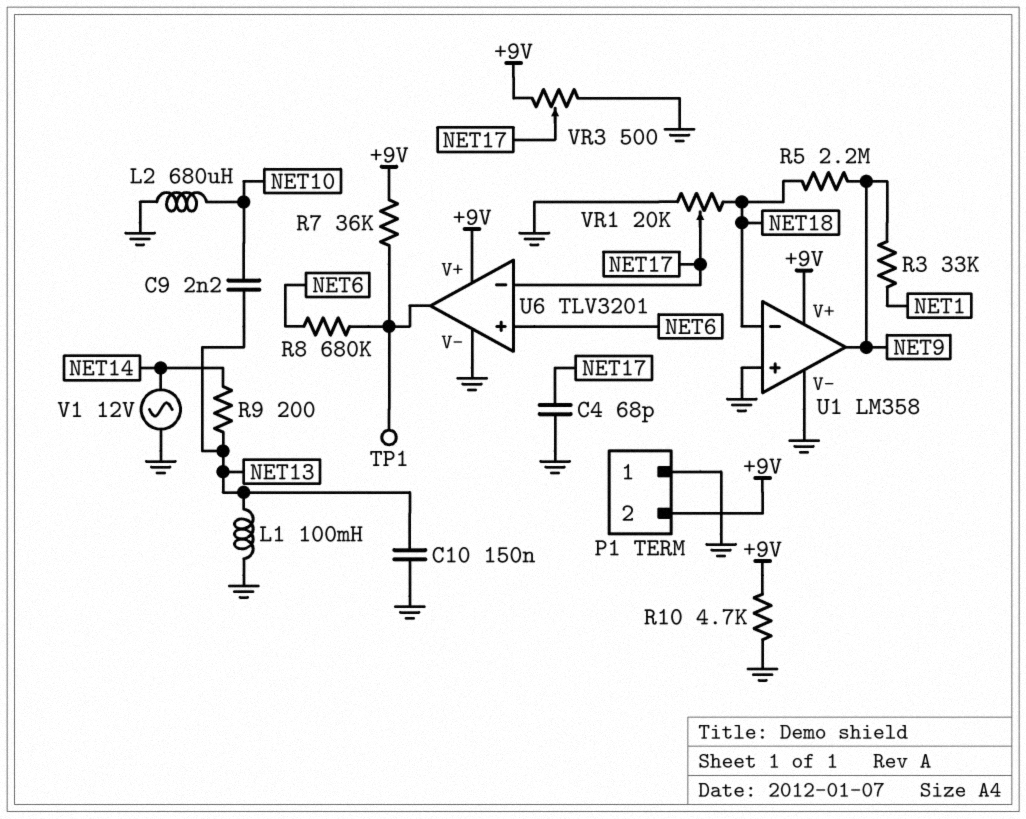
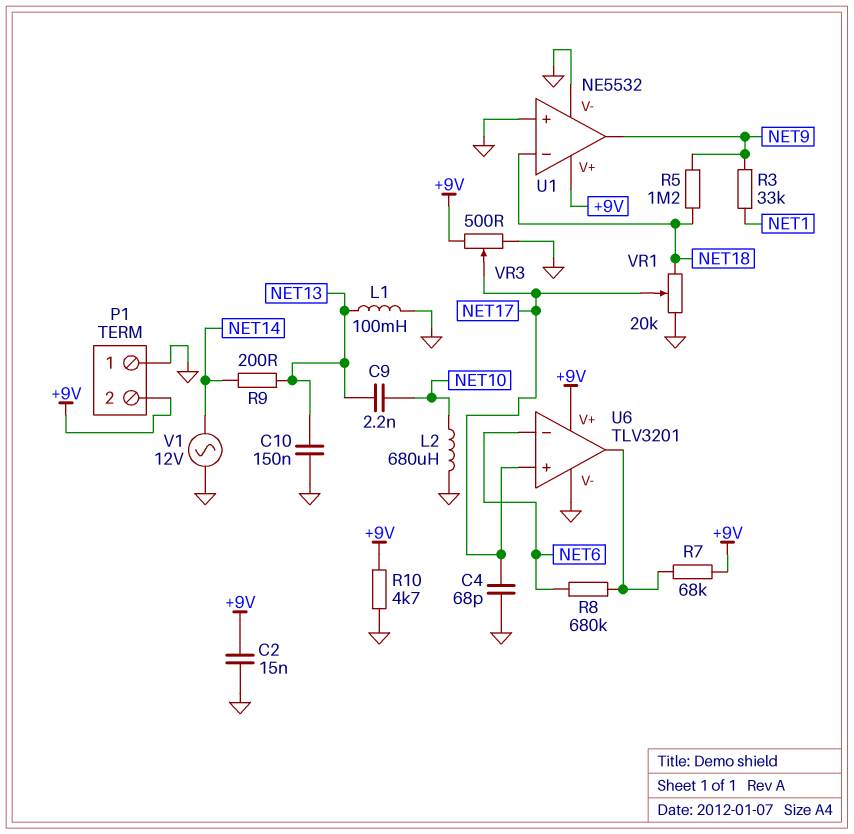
C2: none -> 15nF (+9V, GND)
R5: 2.2M (NET9, NET18) -> 1.2M (NET9, NET18)
R7: 36k (+9V, U6/out) -> 68k (+9V, U6/out)
TP1: test point (U6/out) -> none
U1: LM358 -> NE5532
U6 pin in+: NET6 -> NET17
U6 pin in-: NET17 -> NET6

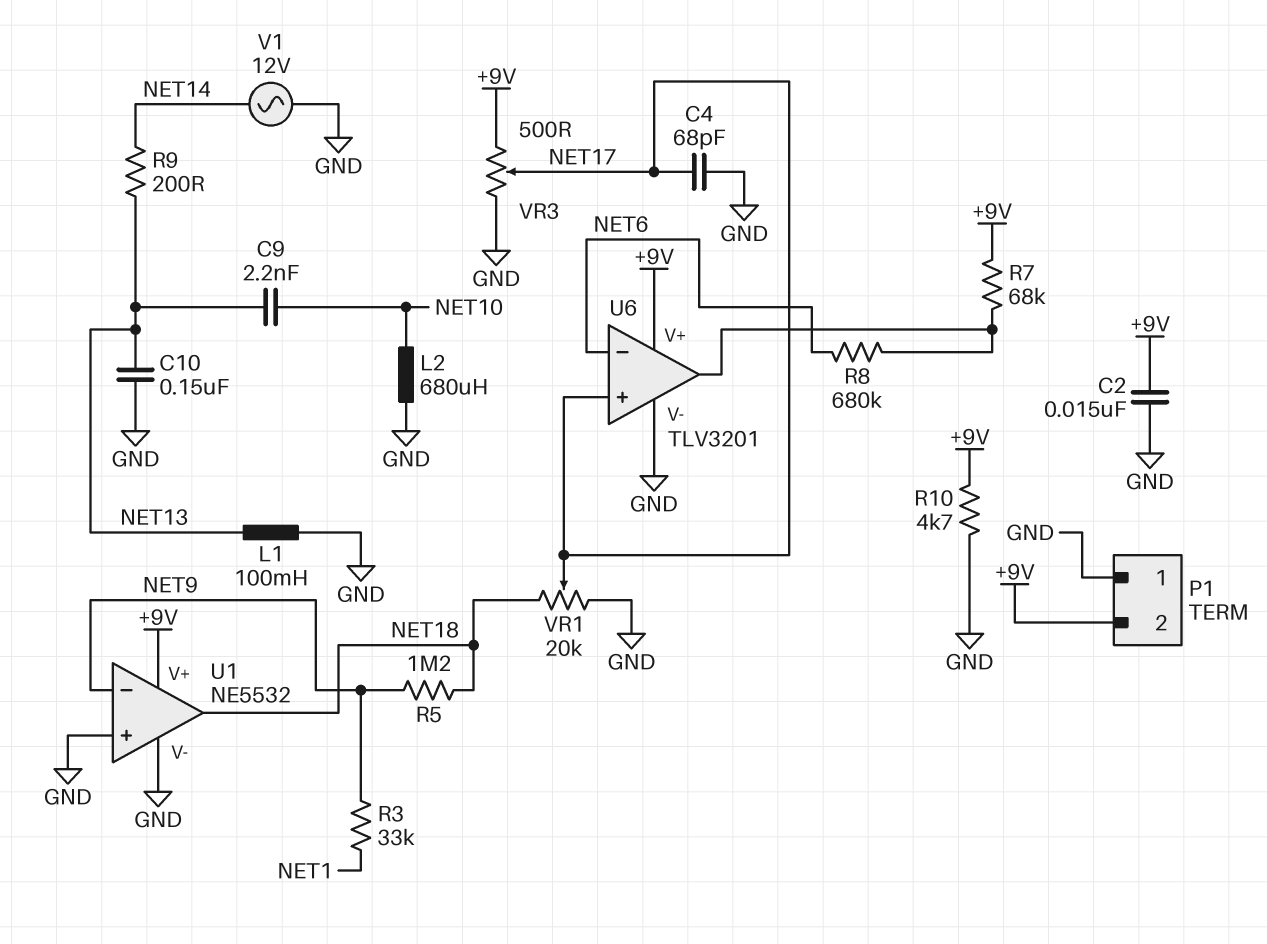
U1 pin in-: NET18 -> NET9
U1 pin out: NET9 -> NET18

